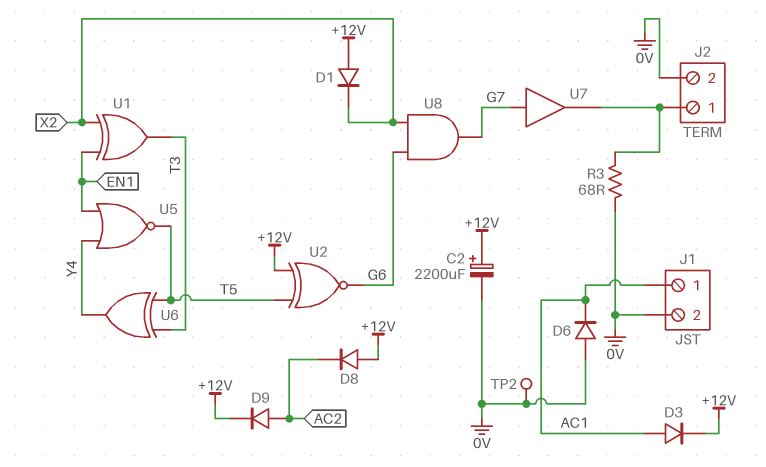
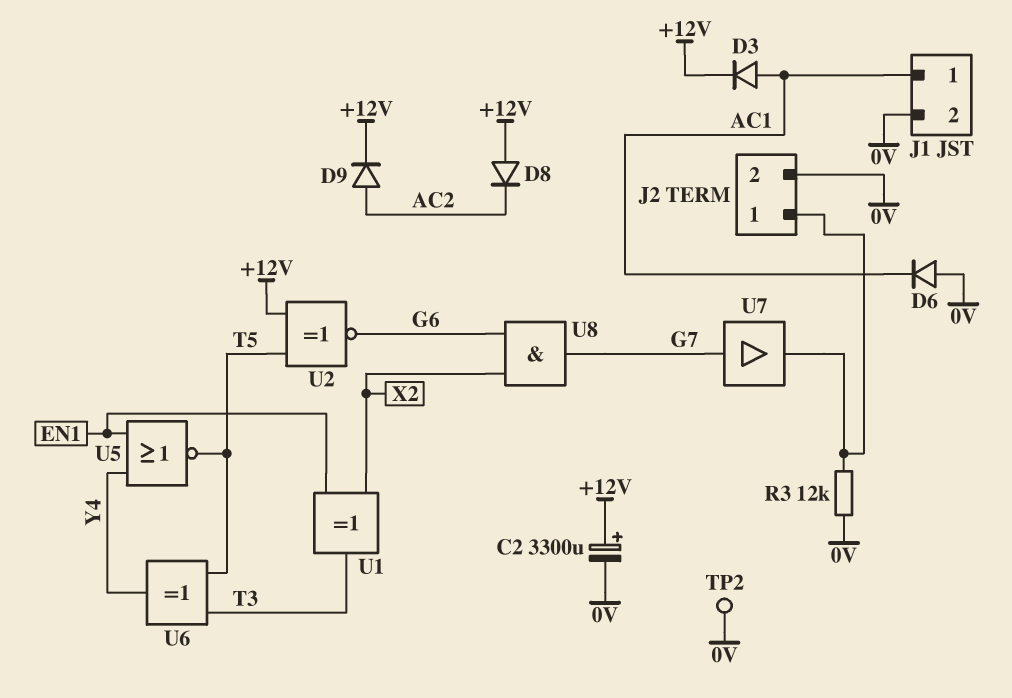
C2: 2200uF (plus +12V, minus 0V) -> 3300uF (plus +12V, minus 0V)
D1: diode (A +12V, K X2) -> none
R3: 68 (0V, J2/1) -> 12k (0V, J2/1)

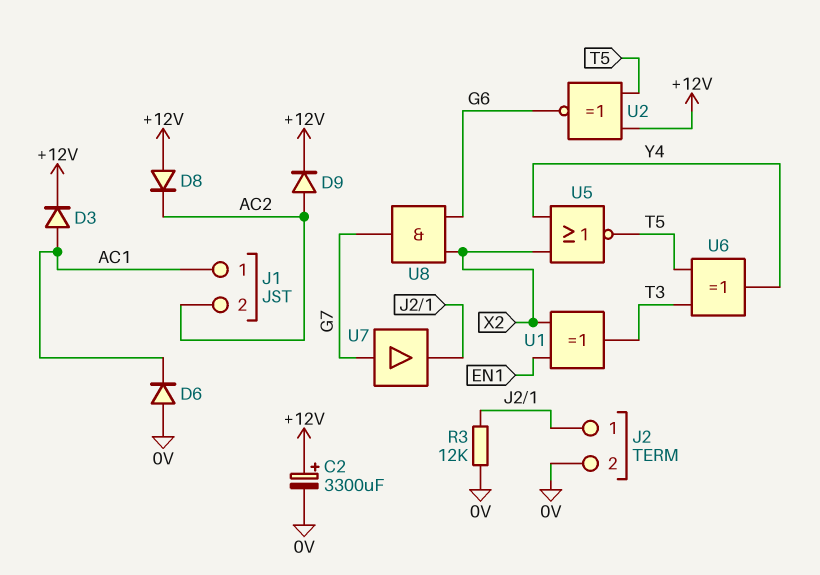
J1 pin 2: 0V -> AC2
TP2: test point (0V) -> none
U5: NOR (in EN1, in Y4, out T5) -> NOR (in X2, in Y4, out T5)

